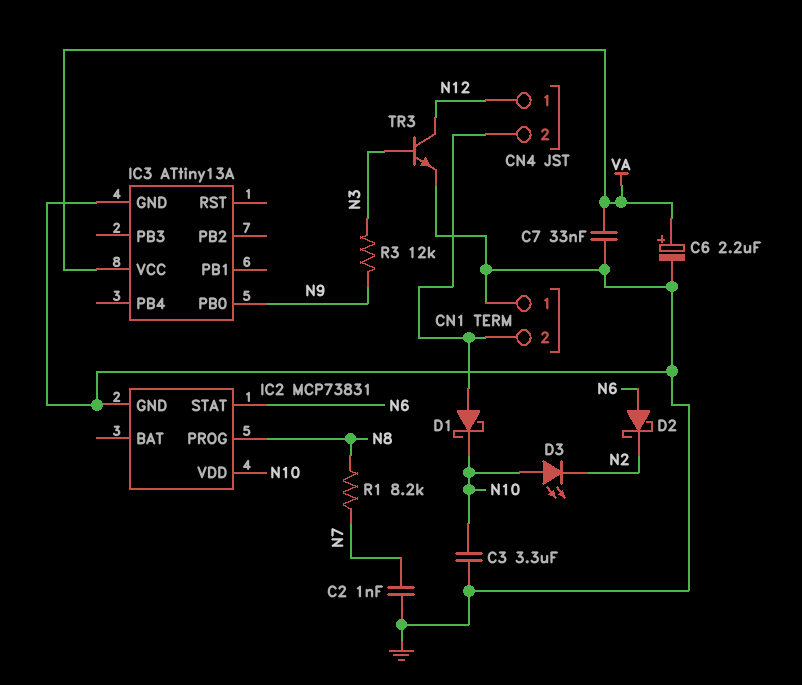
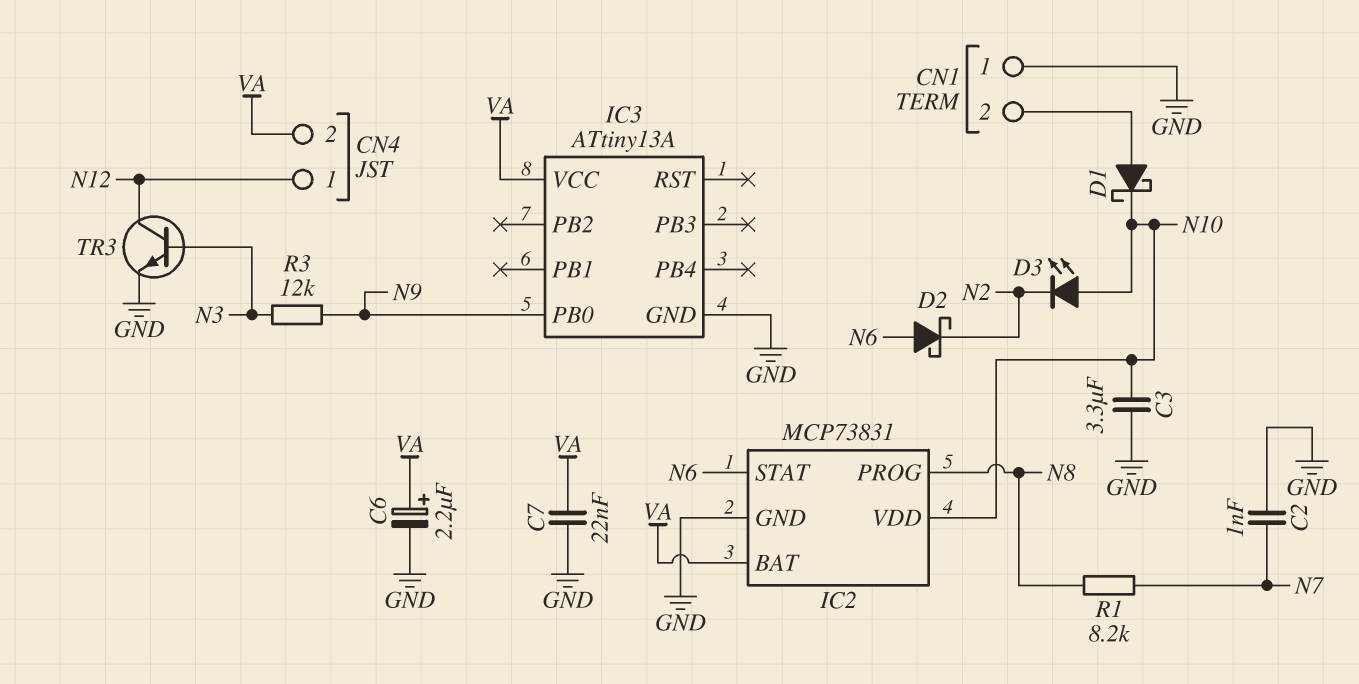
C7: 33nF (GND, VA) -> 22nF (GND, VA)
CN4 pin 2: CN1/2 -> VA
IC2 pin BAT: none -> VA

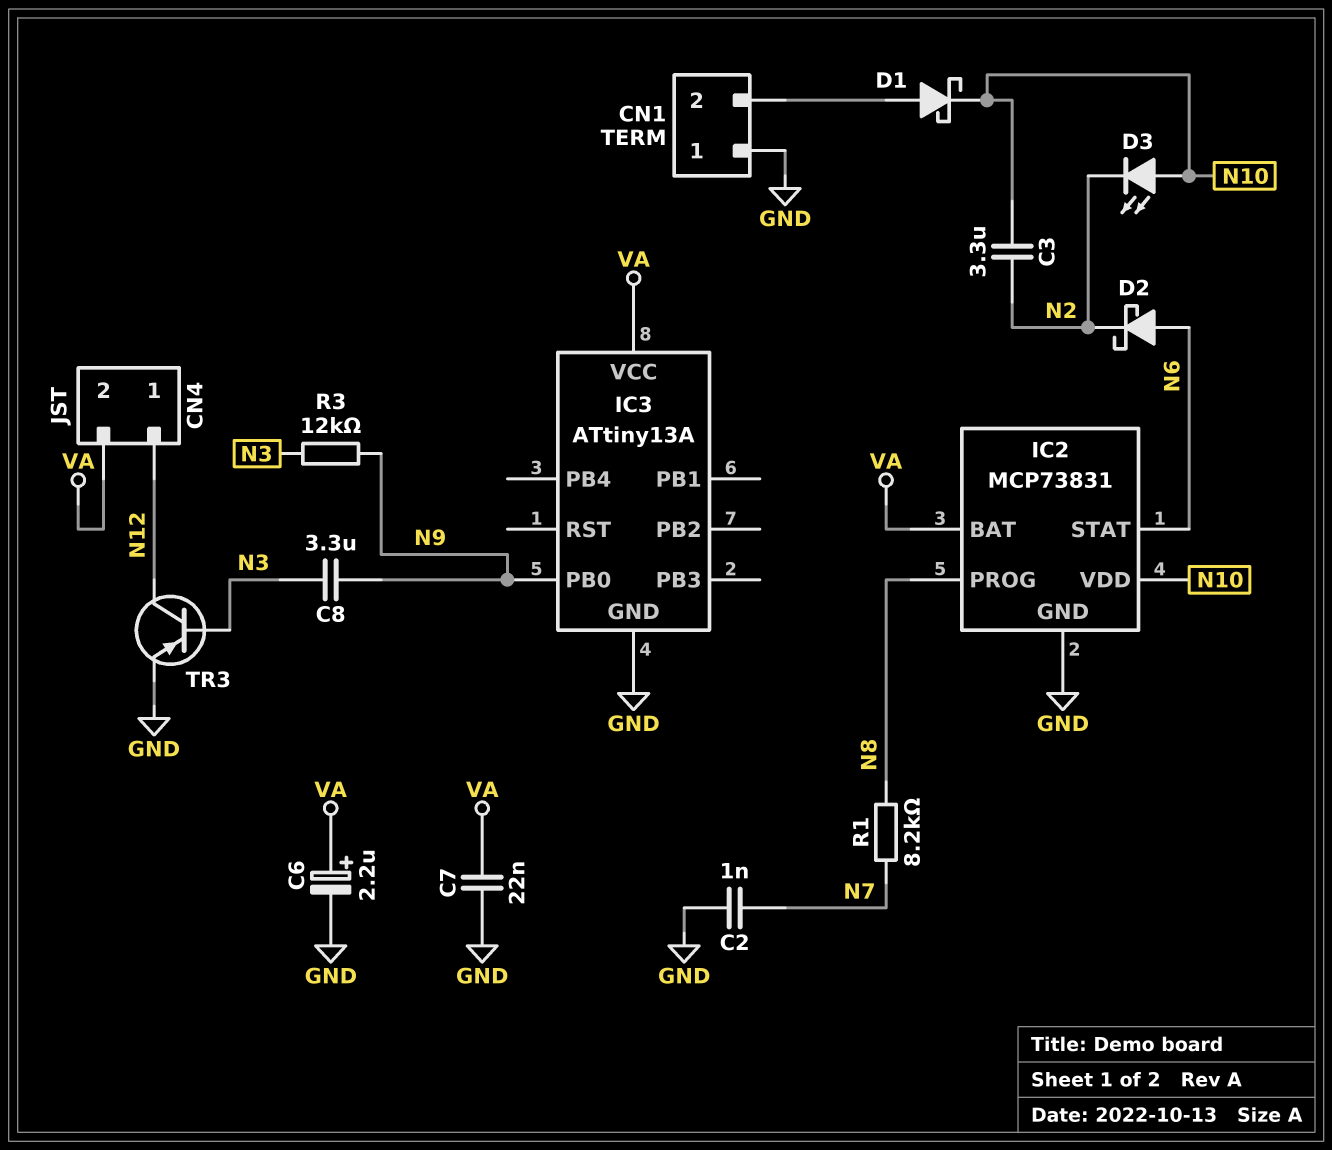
C3: 3.3uF (GND, N10) -> 3.3uF (N2, N10)
C8: none -> 3.3uF (N3, N9)
TR3: NPN (B N3, C N12, E GND) -> PNP (B N3, C N12, E GND)

